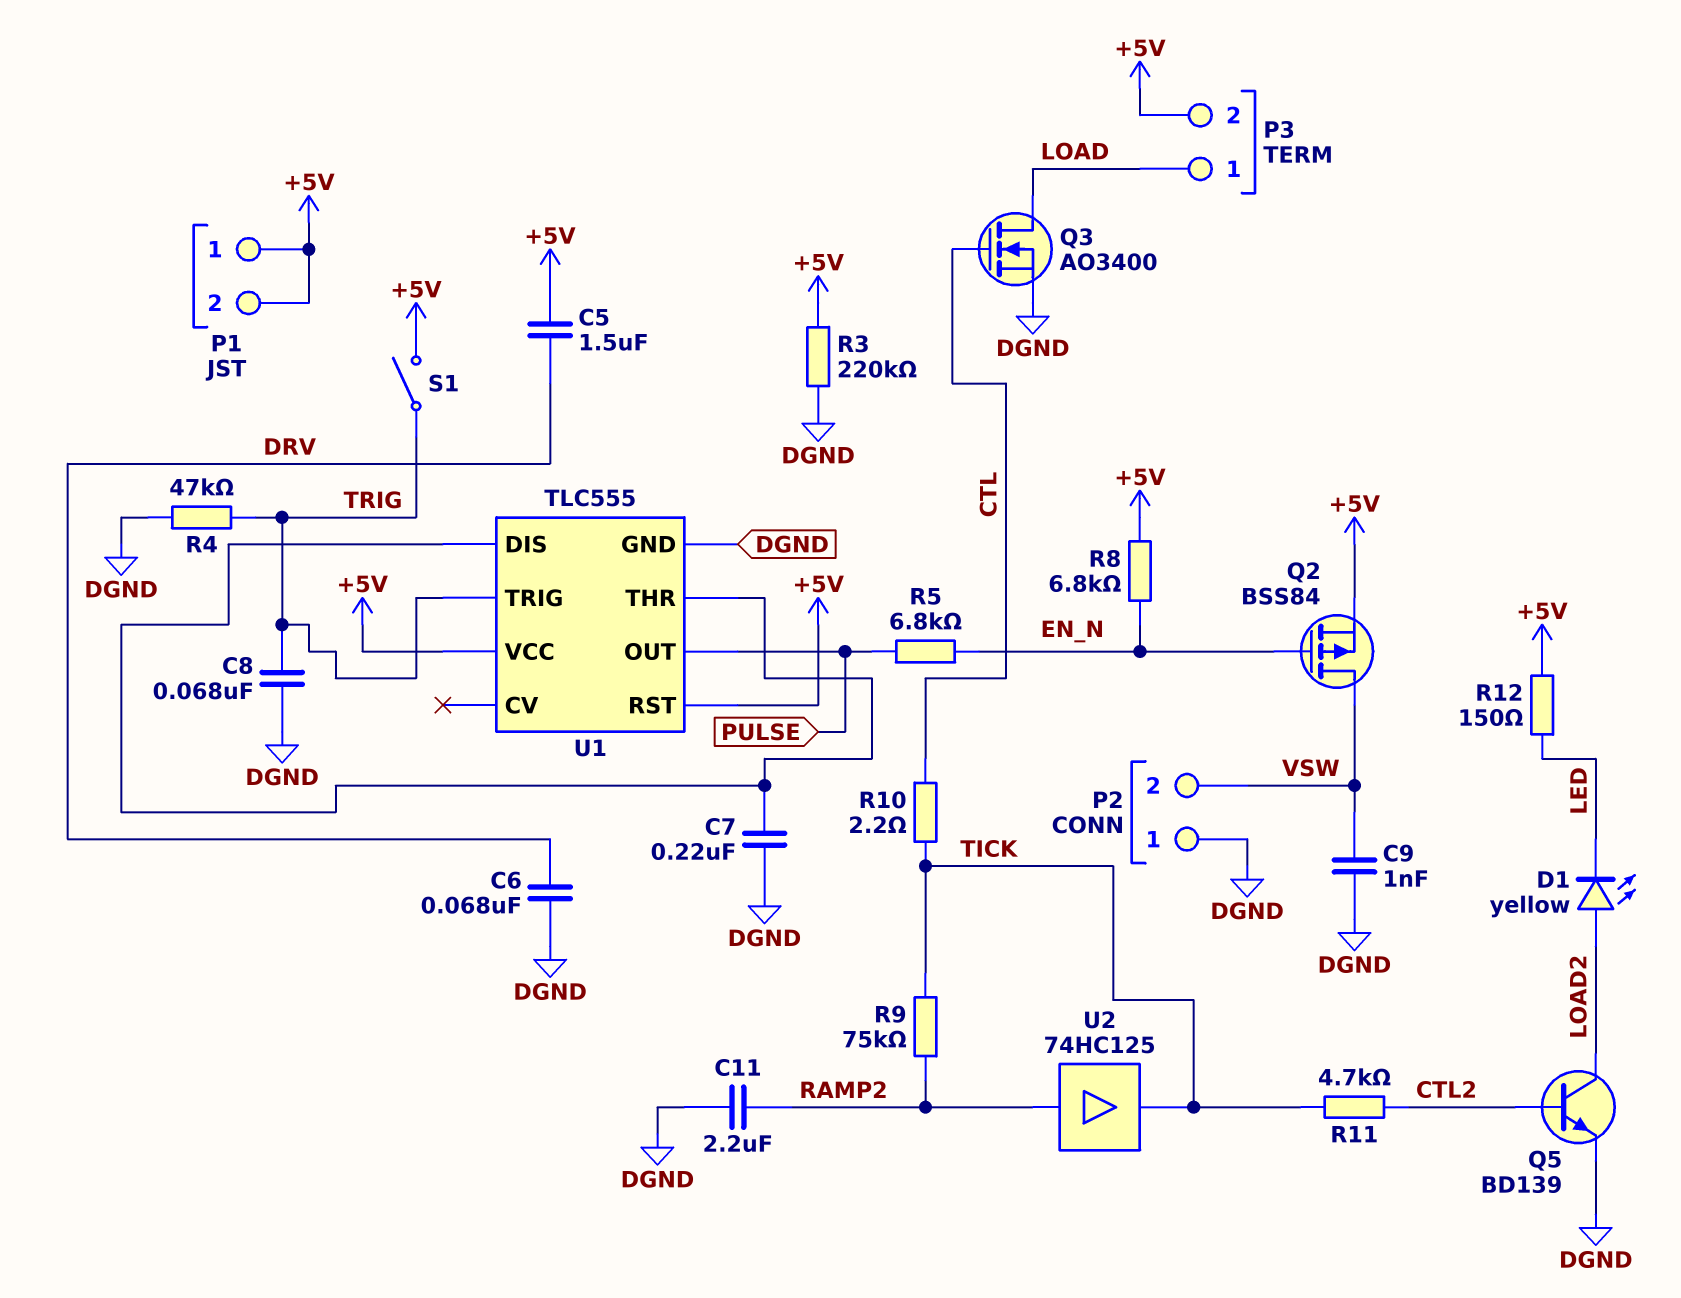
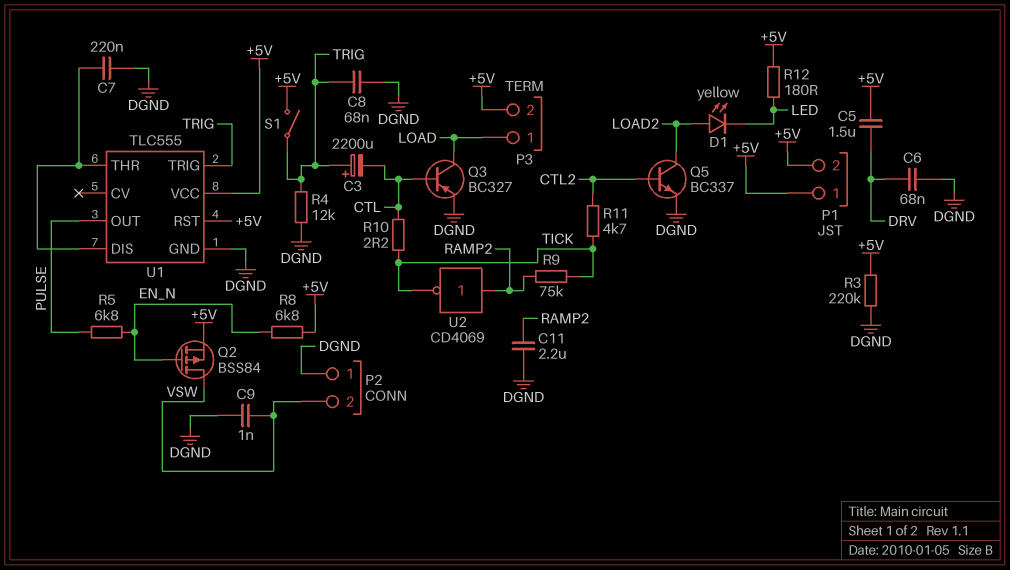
C3: none -> 2200uF (plus TRIG, minus CTL)
Q3: NMOS AO3400 (G CTL, D LOAD, S DGND) -> PNP BC327 (B CTL, C LOAD, E DGND)
Q5: NPN BD139 (B CTL2, C LOAD2, E DGND) -> NPN BC337 (B CTL2, C LOAD2, E DGND)
R4: 47k (DGND, TRIG) -> 12k (DGND, TRIG)
R12: 150 (+5V, LED) -> 180 (+5V, LED)
U2: buffer 74HC125 (in RAMP2, out TICK) -> NOT CD4069 (in RAMP2, out TICK)

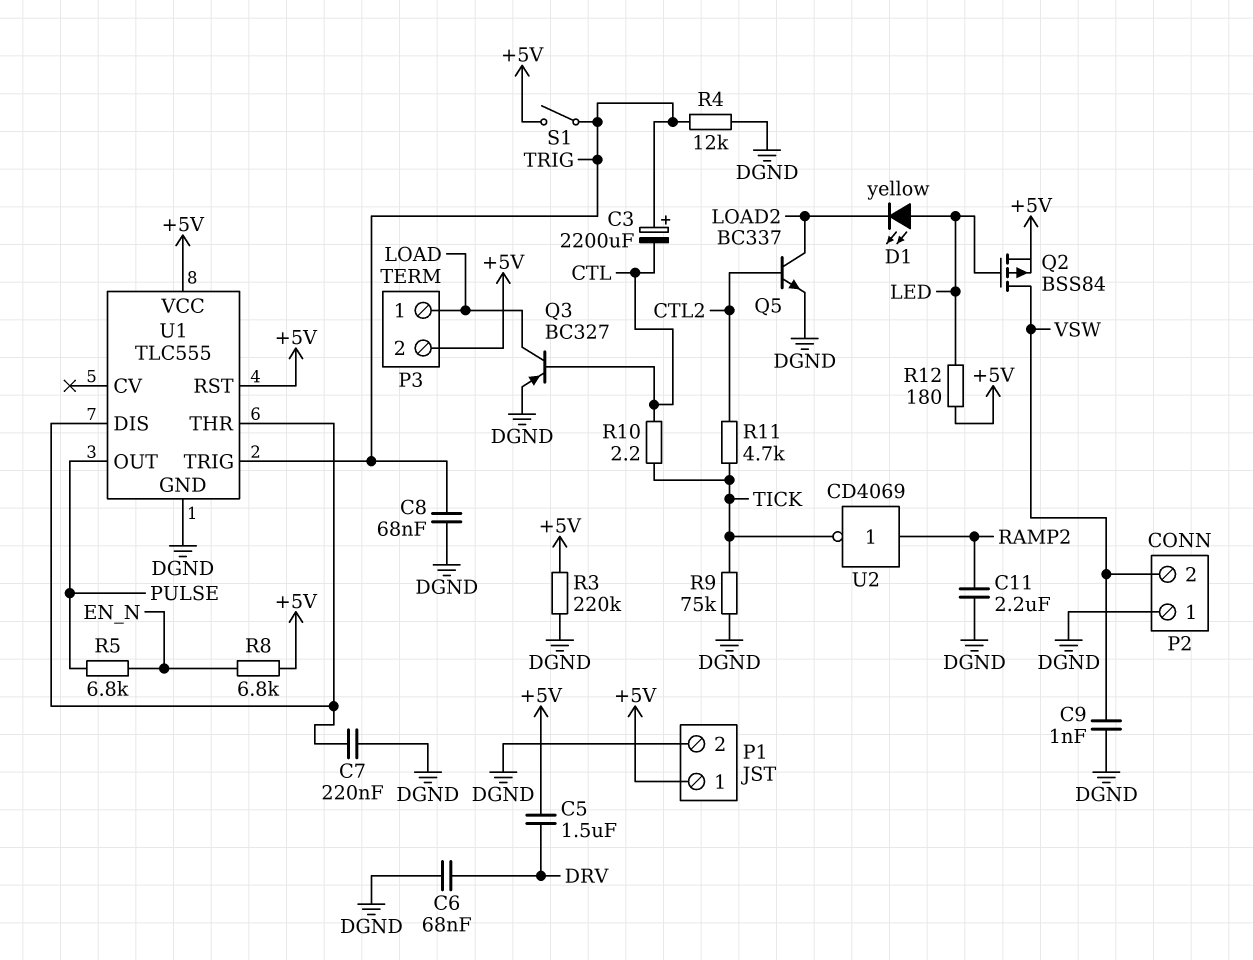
D1: LED yellow (A LOAD2, K LED) -> LED yellow (A LED, K LOAD2)
P1 pin 2: +5V -> DGND
Q2: PMOS BSS84 (G EN_N, D VSW, S +5V) -> PMOS BSS84 (G LED, D VSW, S +5V)
R9: 75k (RAMP2, TICK) -> 75k (DGND, TICK)

